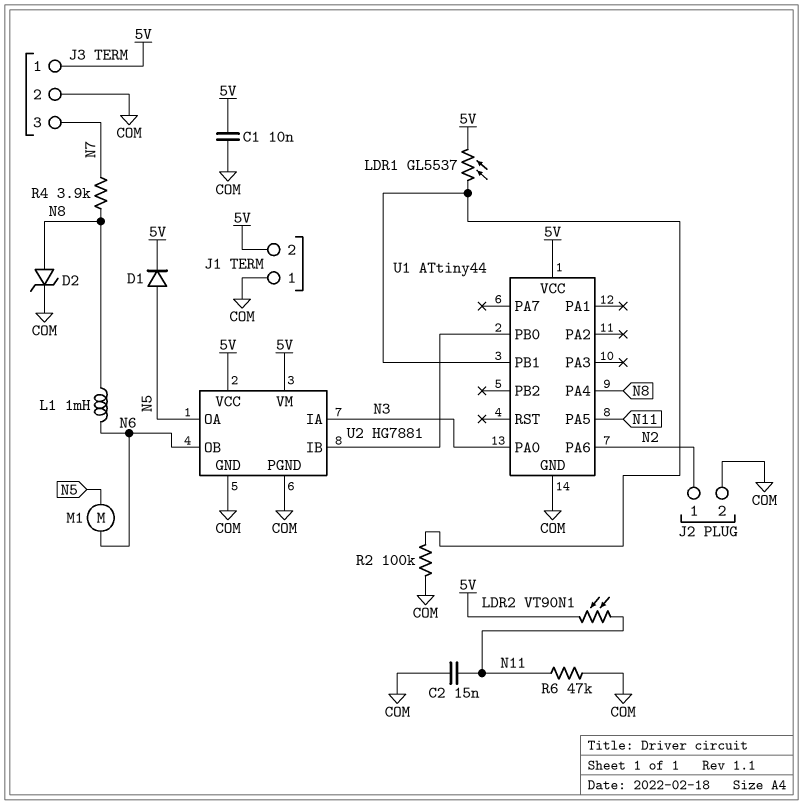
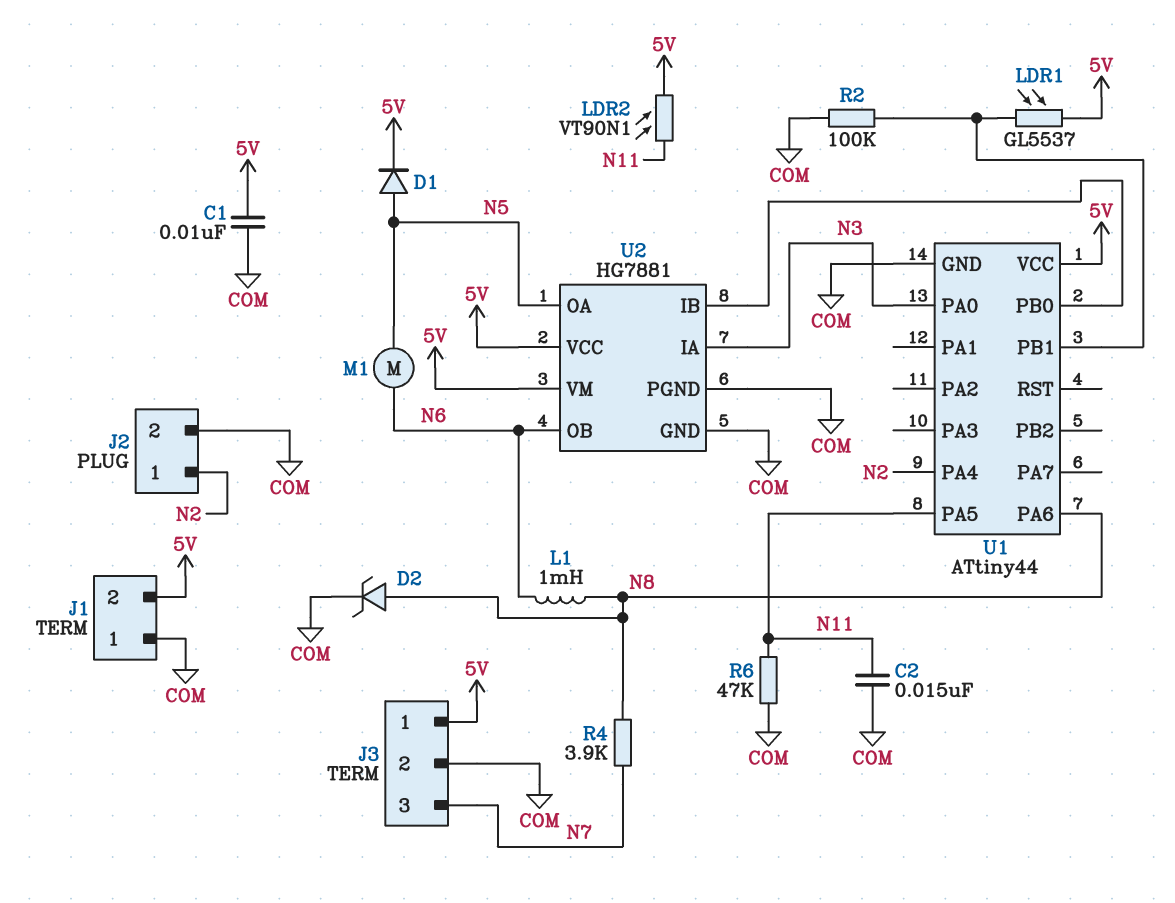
U1 pin PA4: N8 -> N2
U1 pin PA6: N2 -> N8

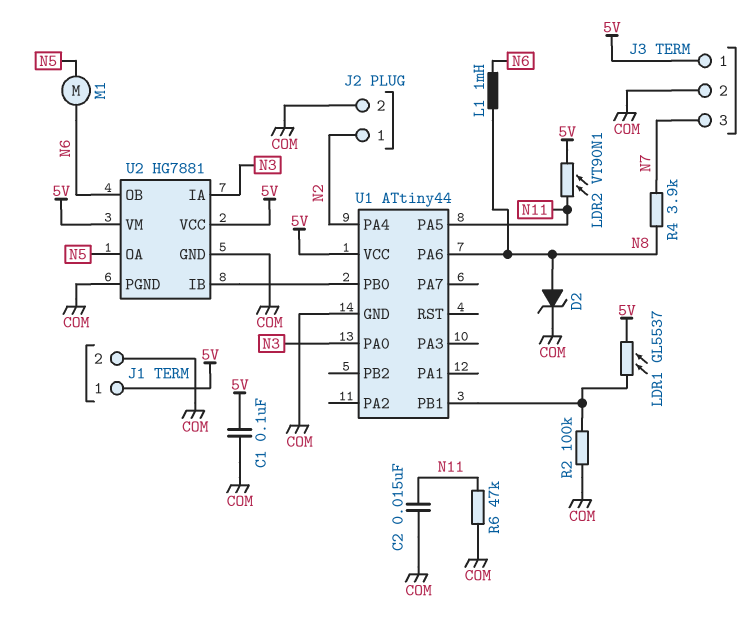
C1: 10nF (5V, COM) -> 100nF (5V, COM)
D1: diode (A N5, K 5V) -> none
J1 pin 1: COM -> 5V
J1 pin 2: 5V -> COM

